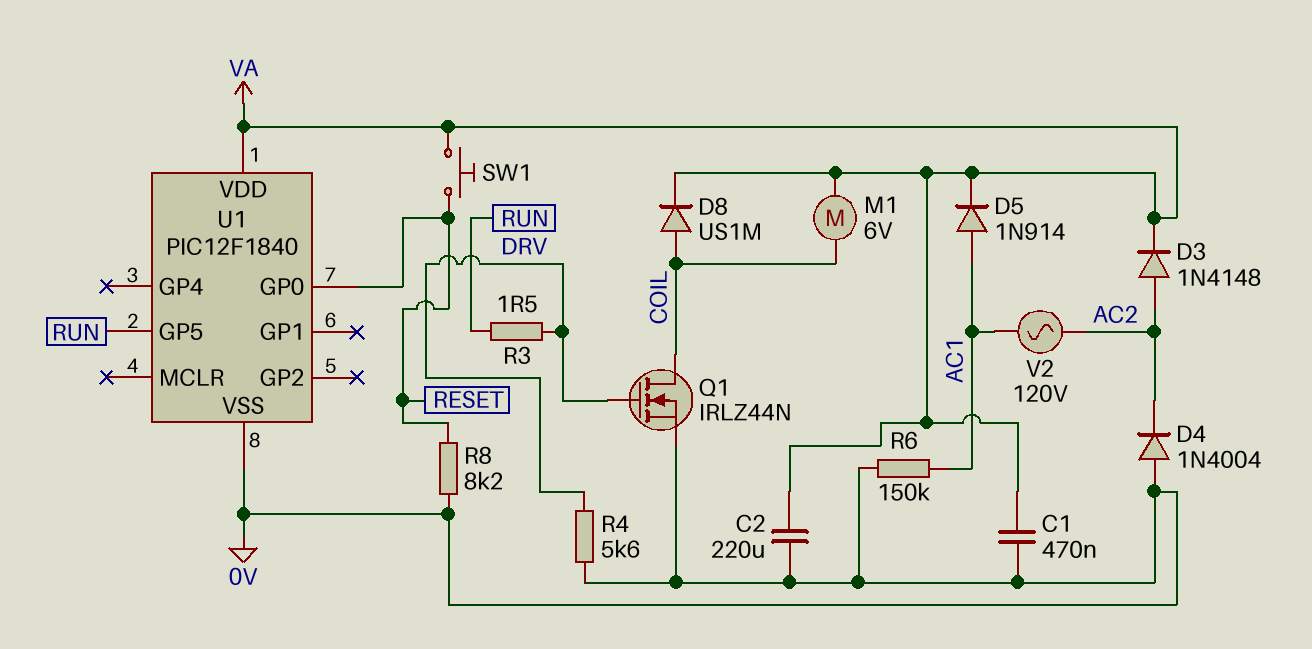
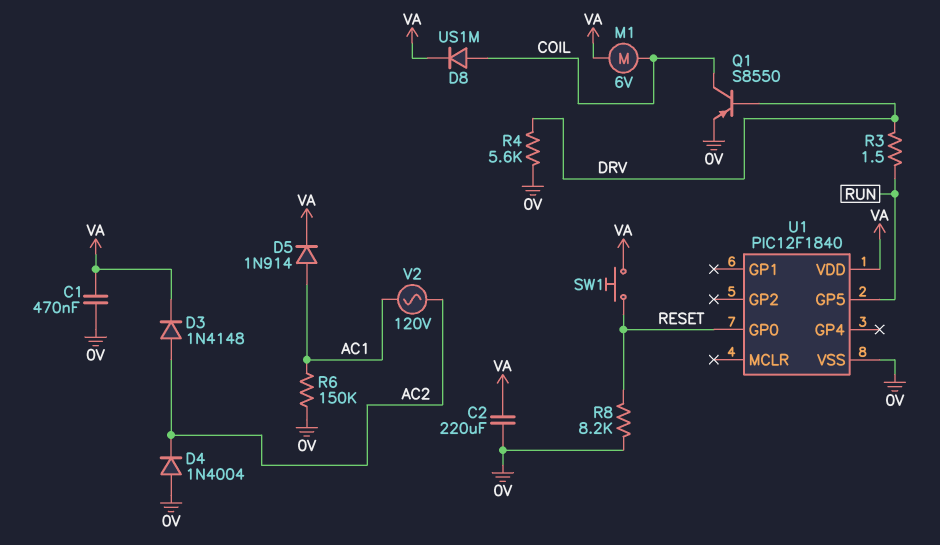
Q1: NMOS IRLZ44N (G DRV, D COIL, S 0V) -> PNP S8550 (B DRV, C COIL, E 0V)

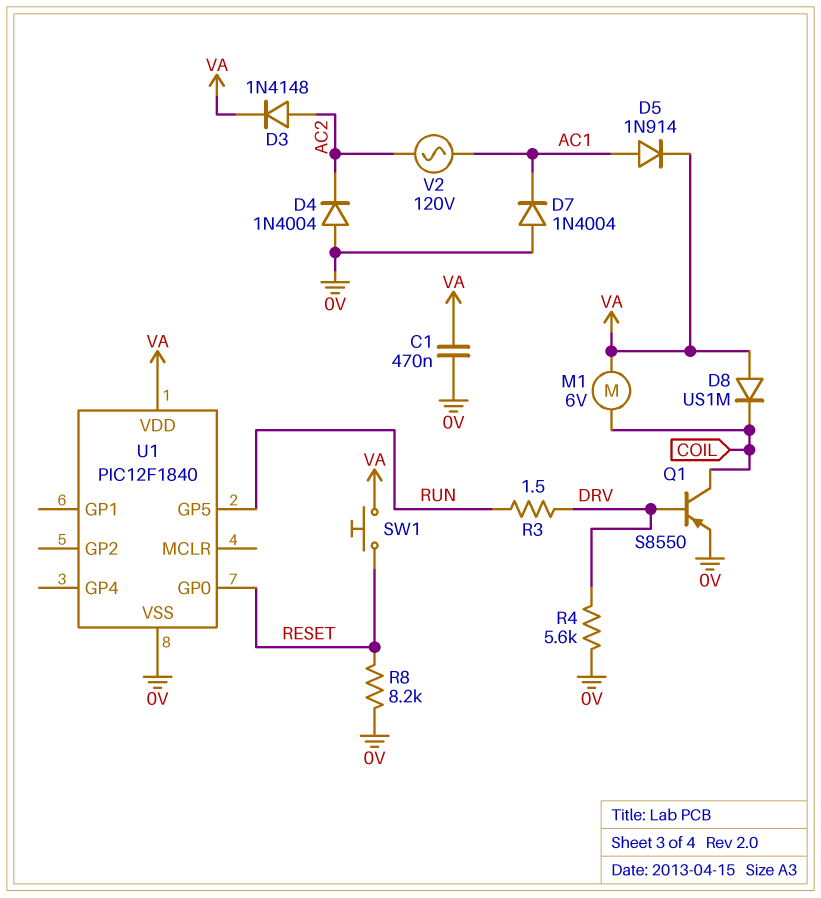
C2: 220uF (0V, VA) -> none
D7: none -> diode 1N4004 (A 0V, K AC1)
D8: diode US1M (A COIL, K VA) -> diode US1M (A VA, K COIL)
R6: 150k (0V, AC1) -> none

